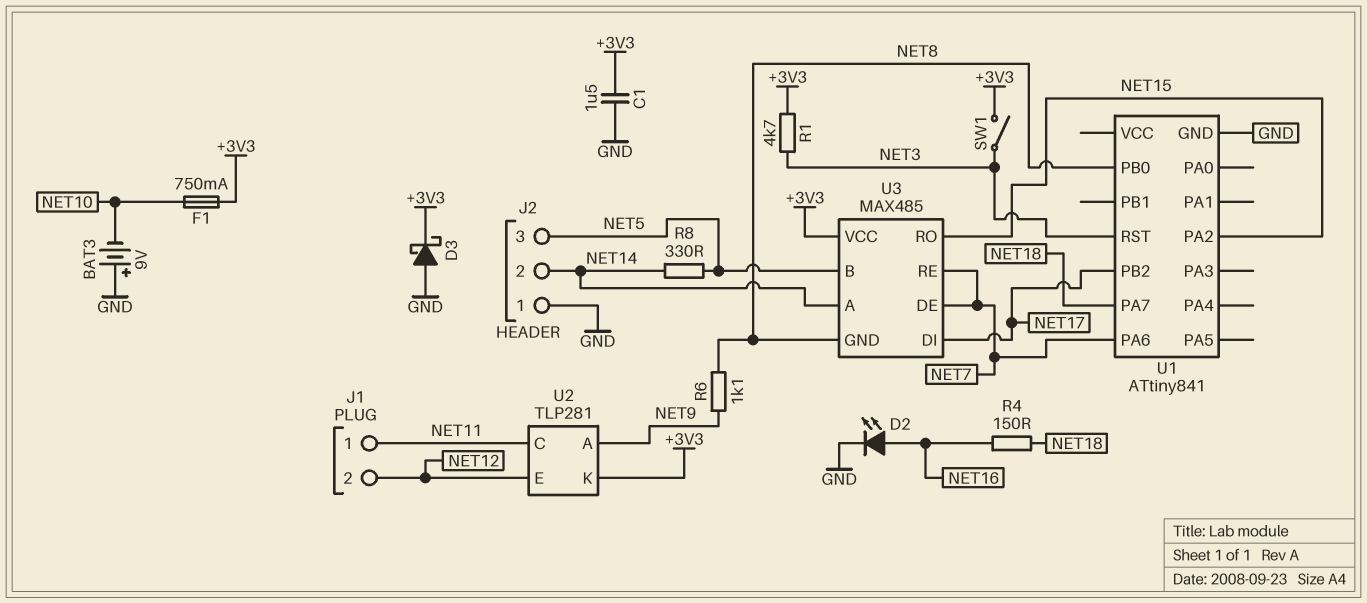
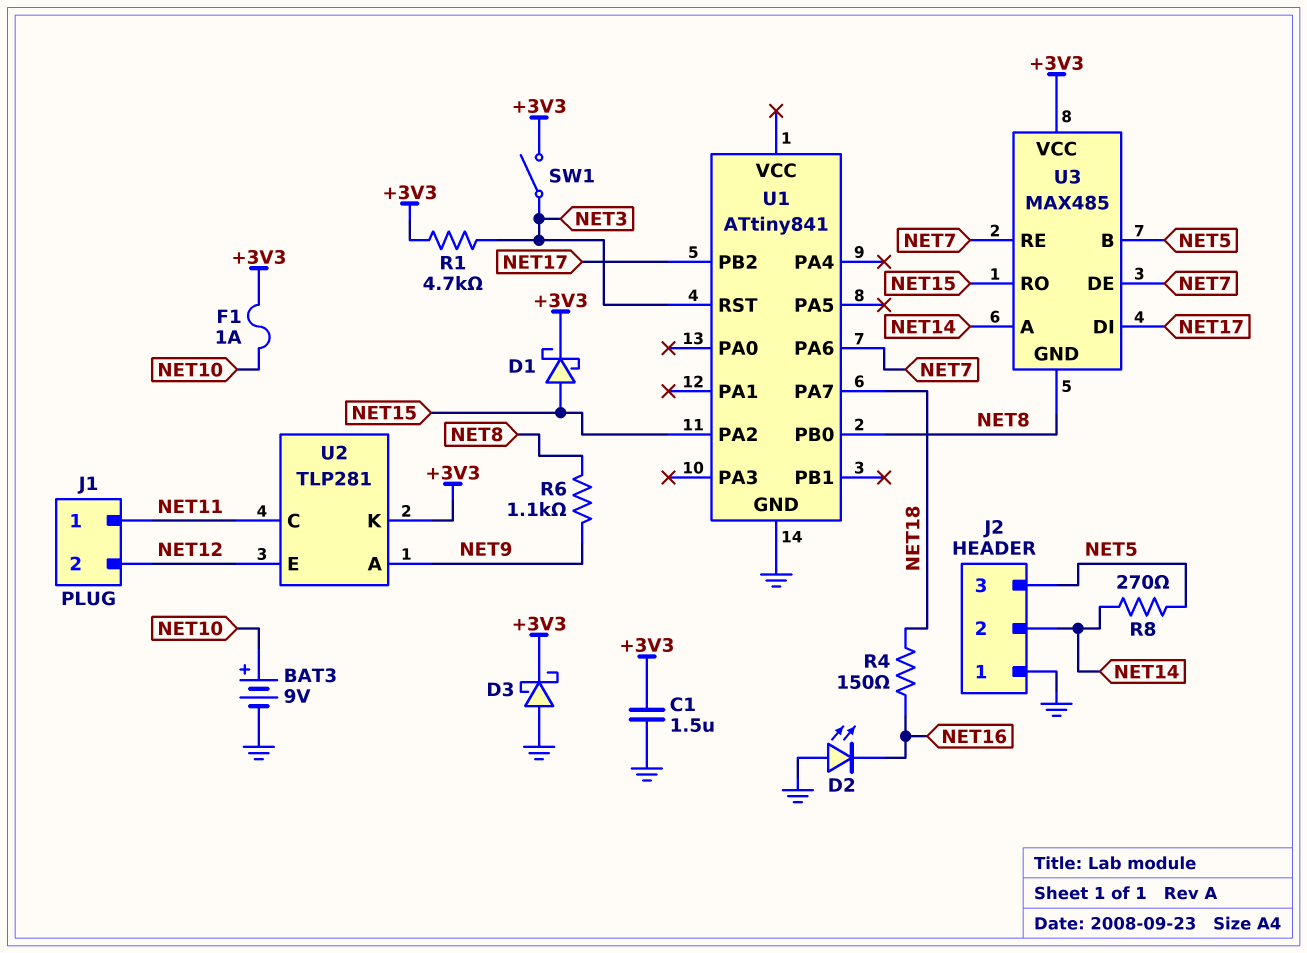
BAT3: 9V (plus GND, minus NET10) -> 9V (plus NET10, minus GND)
D1: none -> schottky (A NET15, K +3V3)
D2: LED (A NET16, K GND) -> LED (A GND, K NET16)
F1: 750mA (+3V3, NET10) -> 1A (+3V3, NET10)
R8: 330 (NET5, NET14) -> 270 (NET5, NET14)

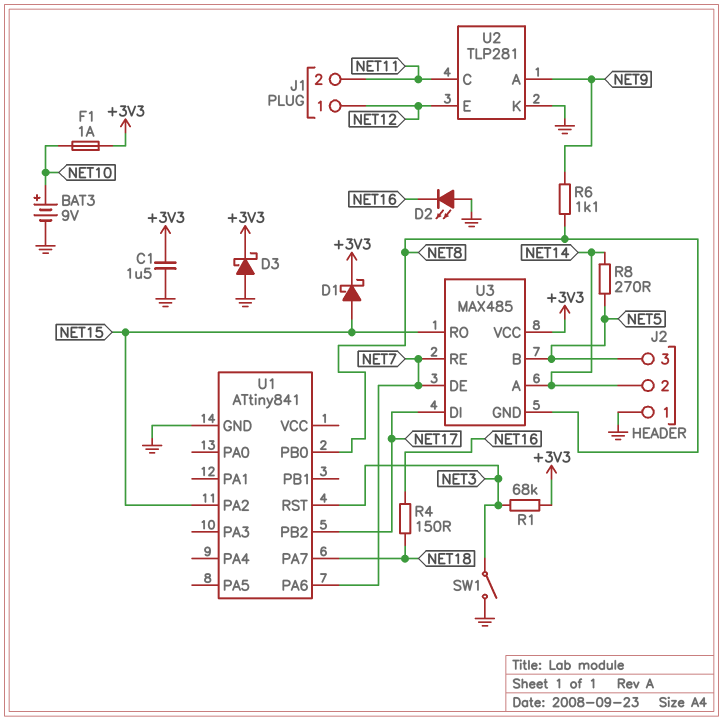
J1 pin 1: NET11 -> NET12
J1 pin 2: NET12 -> NET11
R1: 4.7k (+3V3, NET3) -> 68k (+3V3, NET3)
SW1: switch (+3V3, NET3) -> switch (GND, NET3)
U2 pin K: +3V3 -> GND

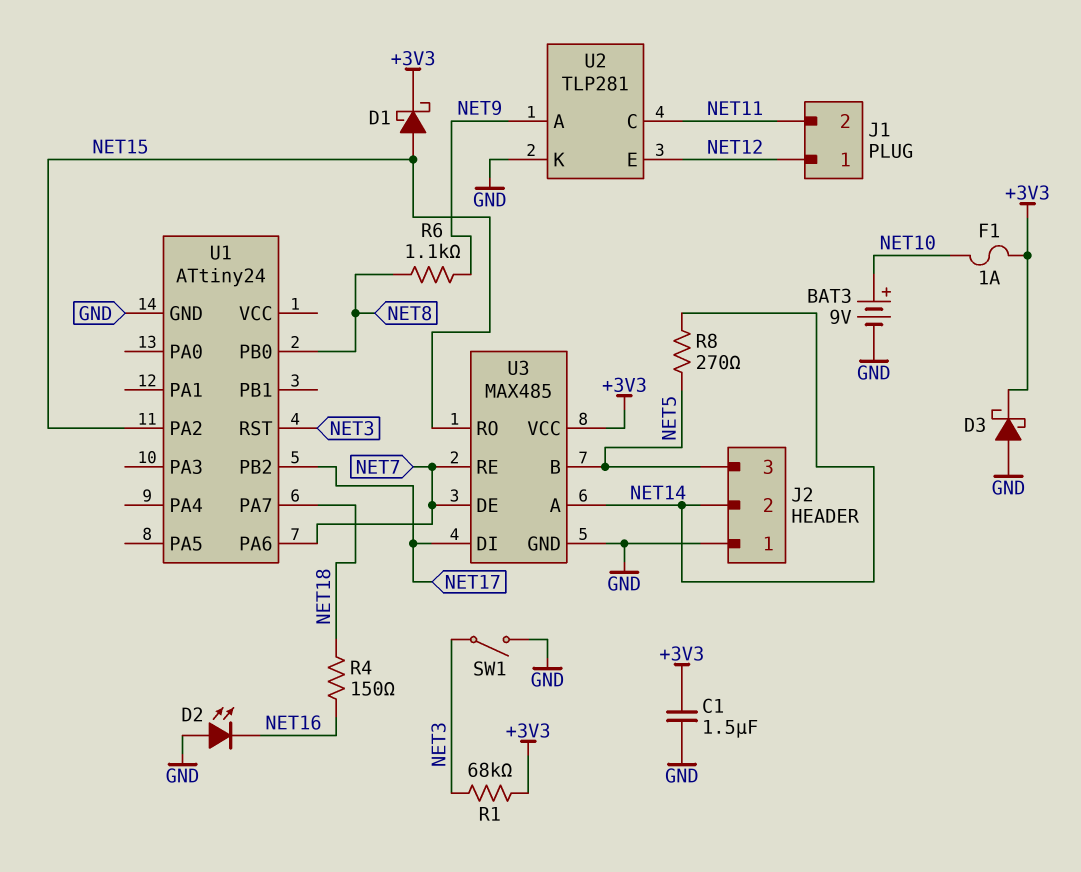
U1: ATtiny841 -> ATtiny24
U3 pin GND: NET8 -> GND

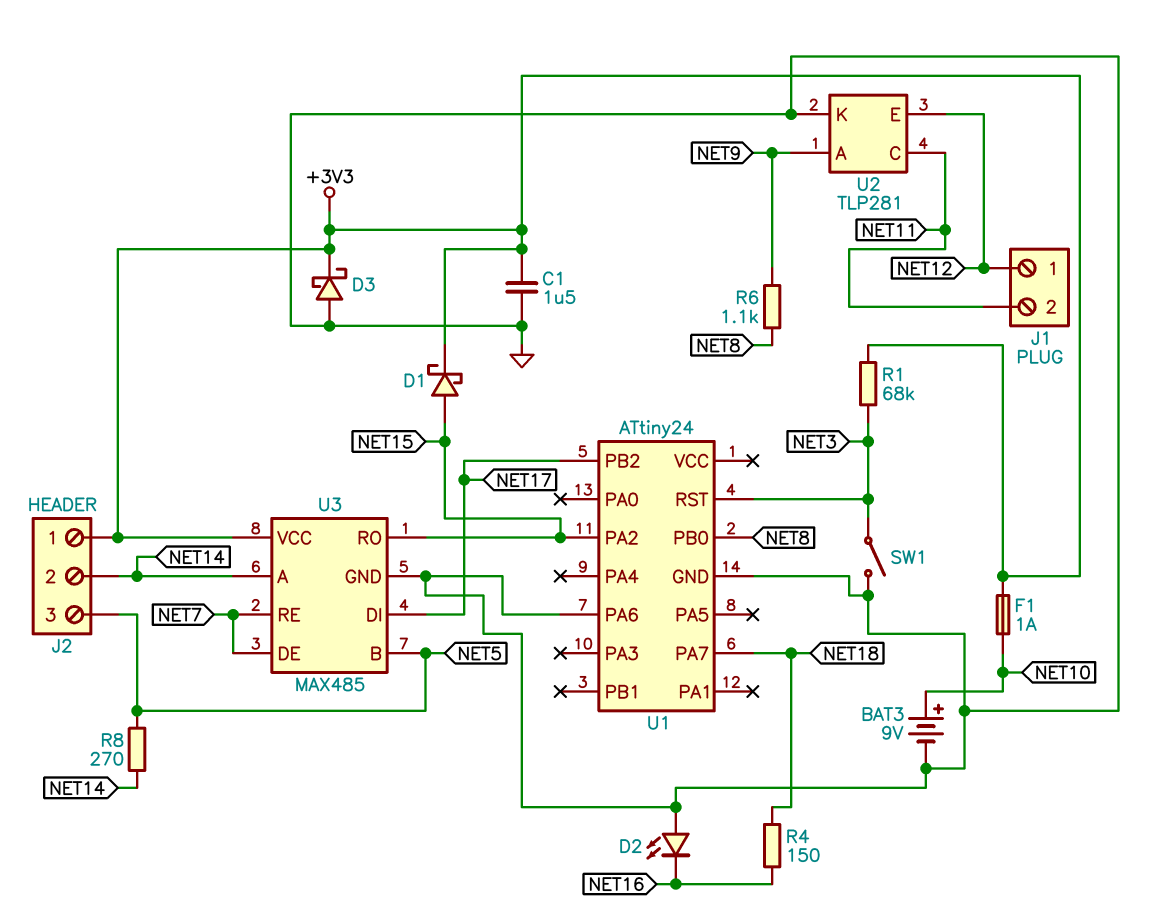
J2 pin 1: GND -> +3V3
U1 pin PA6: NET7 -> GND

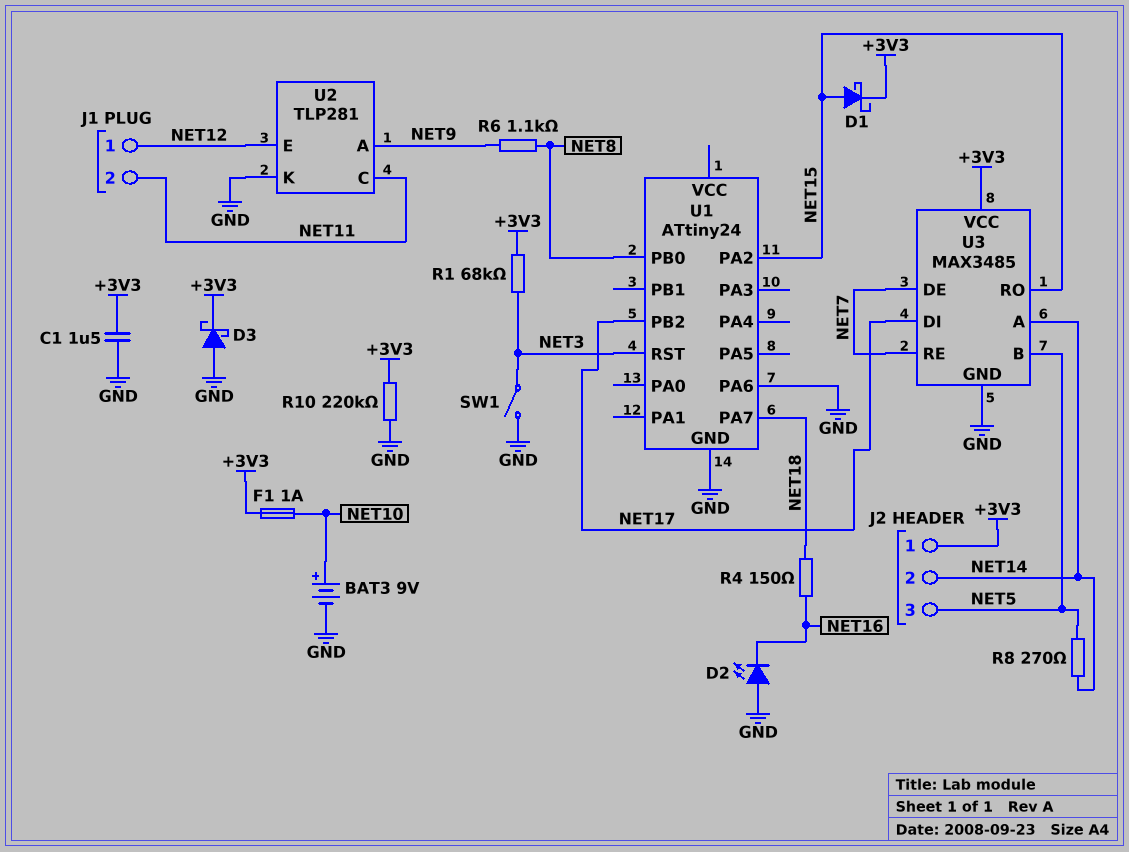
R10: none -> 220k (+3V3, GND)
U3: MAX485 -> MAX3485

